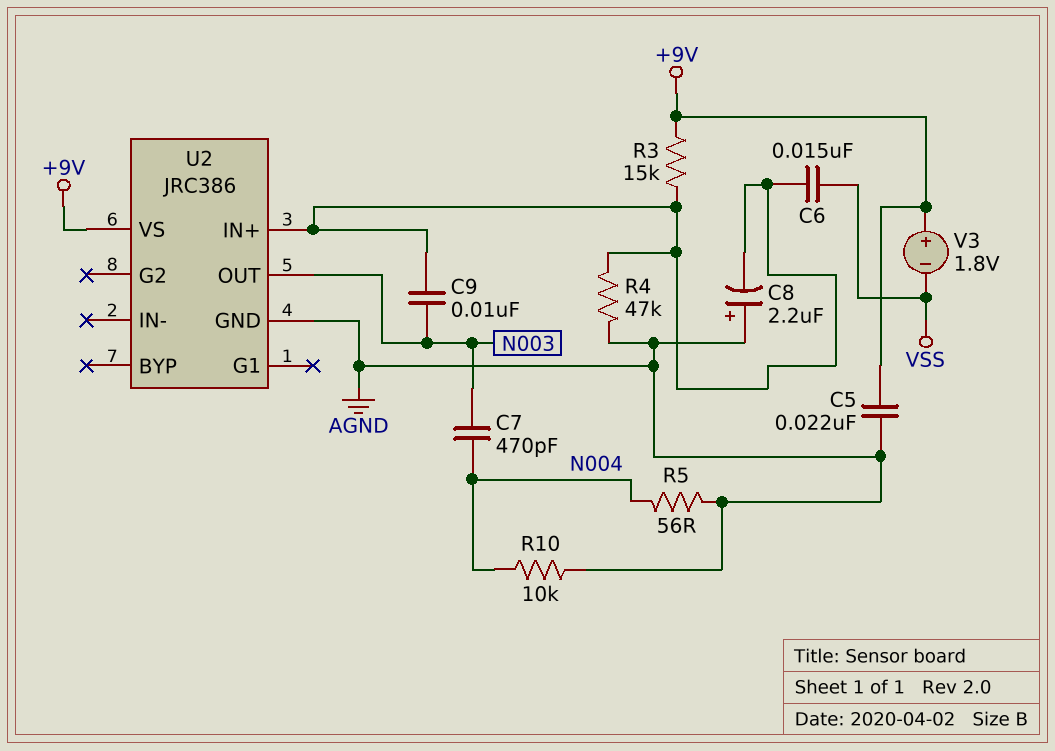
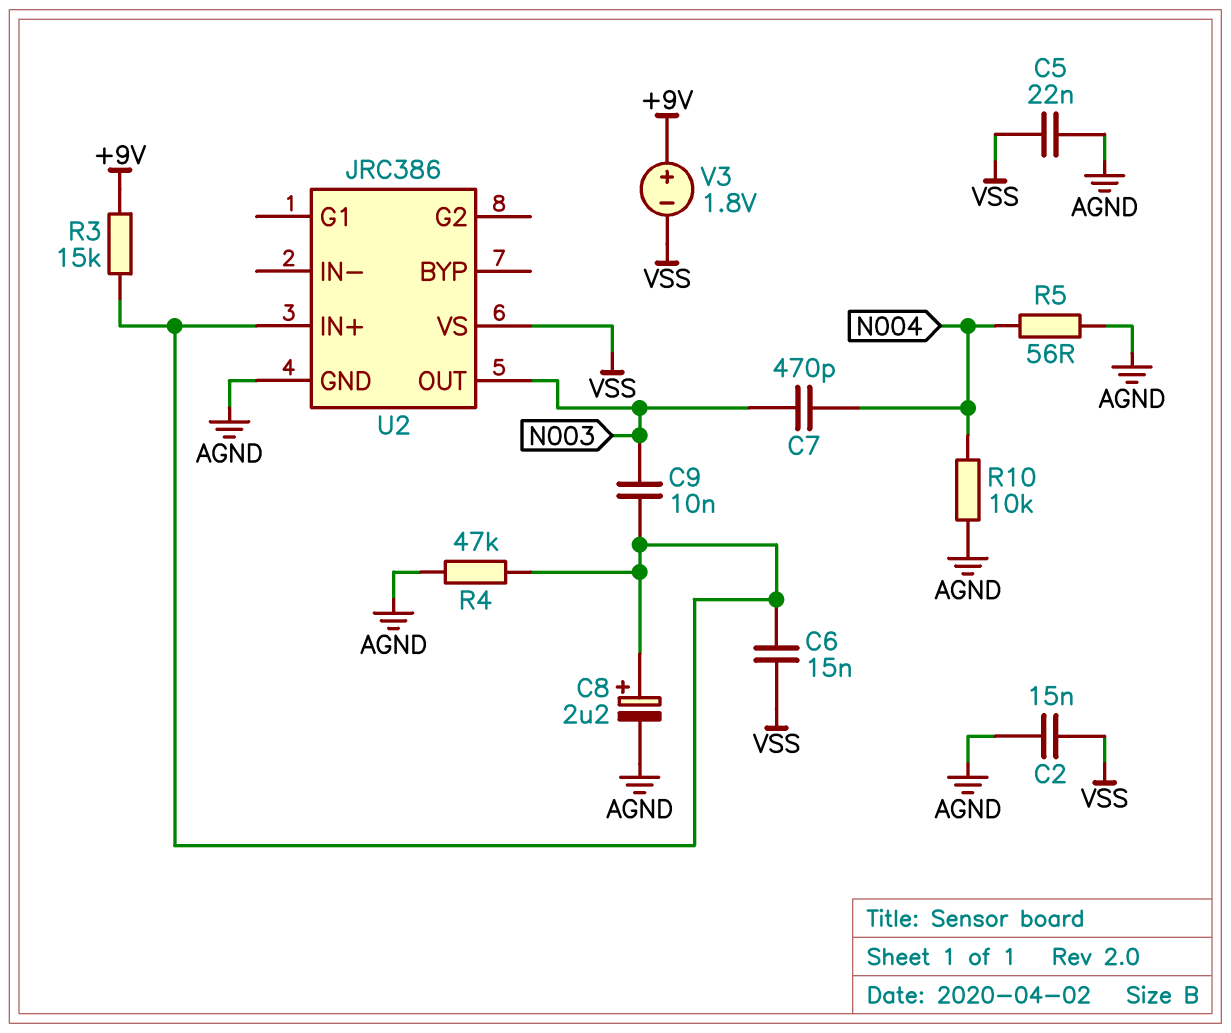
C2: none -> 15nF (AGND, VSS)
C5: 22nF (+9V, AGND) -> 22nF (AGND, VSS)
C8: 2.2uF (plus AGND, minus U2/IN+) -> 2.2uF (plus U2/IN+, minus AGND)
U2 pin VS: +9V -> VSS

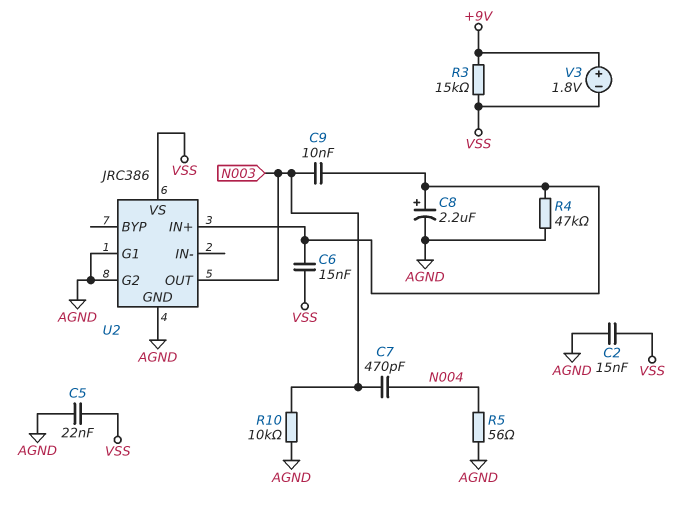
R3: 15k (+9V, U2/IN+) -> 15k (+9V, VSS)
R10: 10k (AGND, N004) -> 10k (AGND, N003)
U2 pin G1: none -> AGND
U2 pin G2: none -> AGND

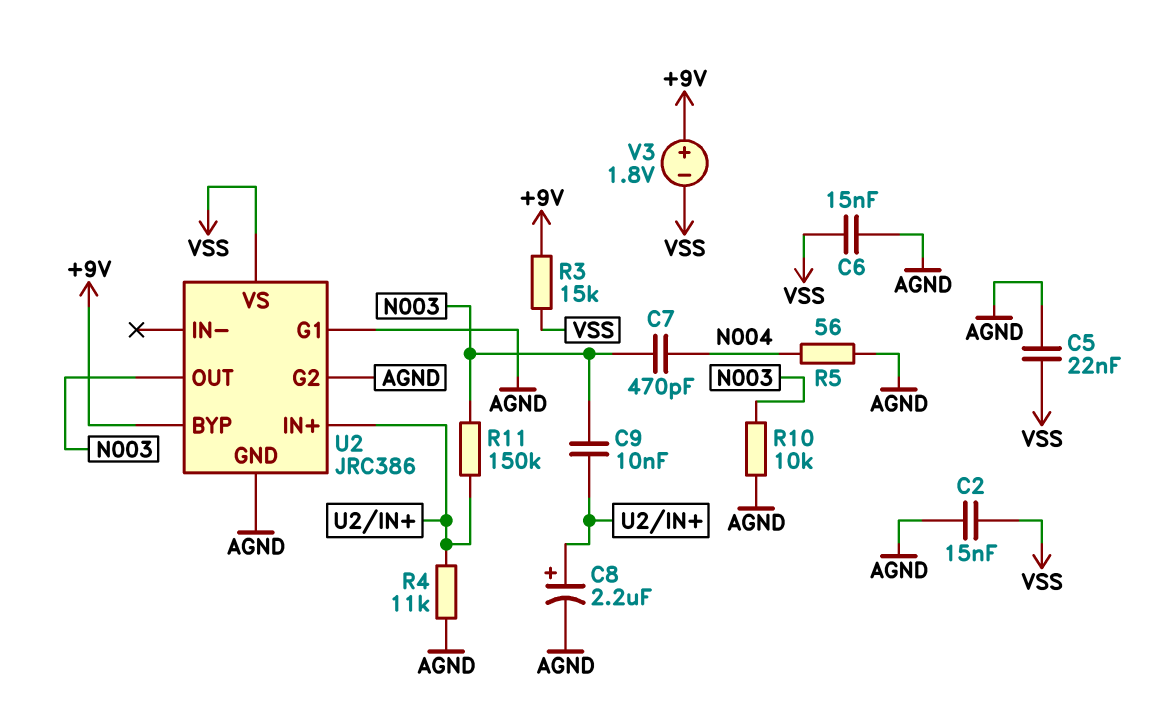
C6: 15nF (U2/IN+, VSS) -> 15nF (AGND, VSS)
R4: 47k (AGND, U2/IN+) -> 11k (AGND, U2/IN+)
R11: none -> 150k (N003, U2/IN+)
U2 pin BYP: none -> +9V

